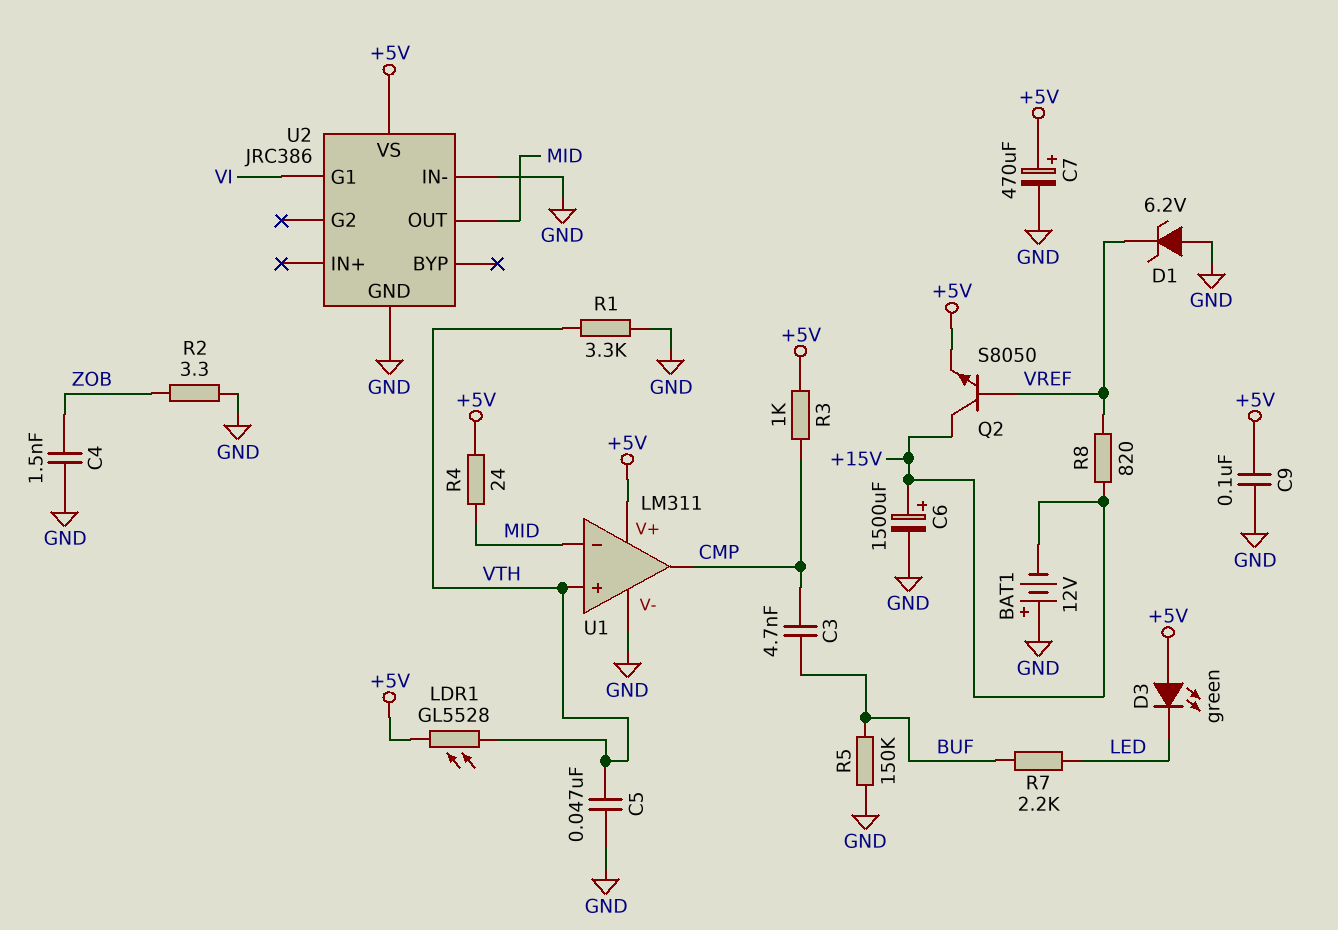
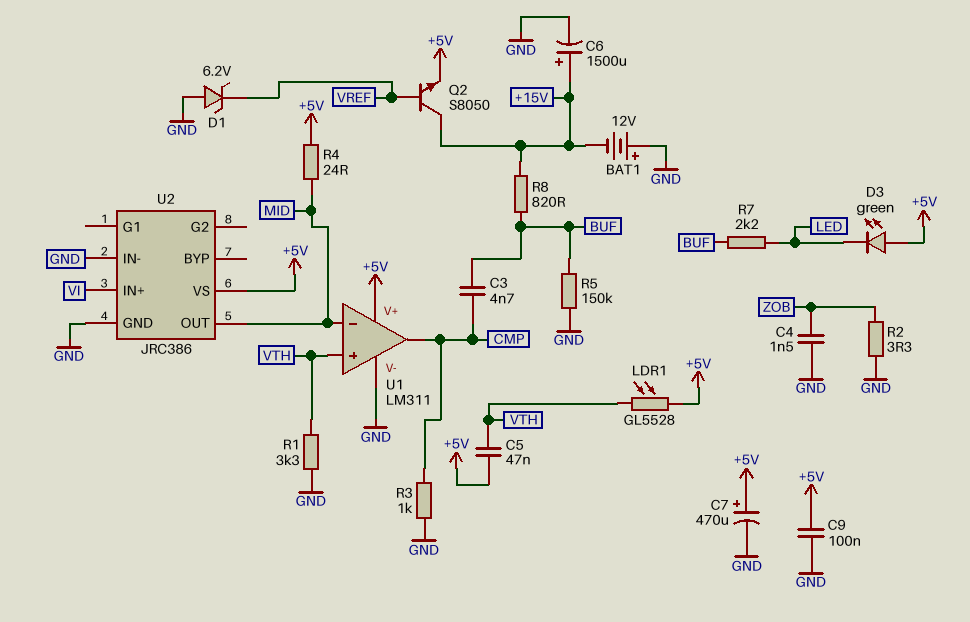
C5: 47nF (GND, VTH) -> 47nF (+5V, VTH)
R3: 1k (+5V, CMP) -> 1k (CMP, GND)
R8: 820 (+15V, VREF) -> 820 (+15V, BUF)
U2 pin G1: VI -> none
U2 pin IN+: none -> VI

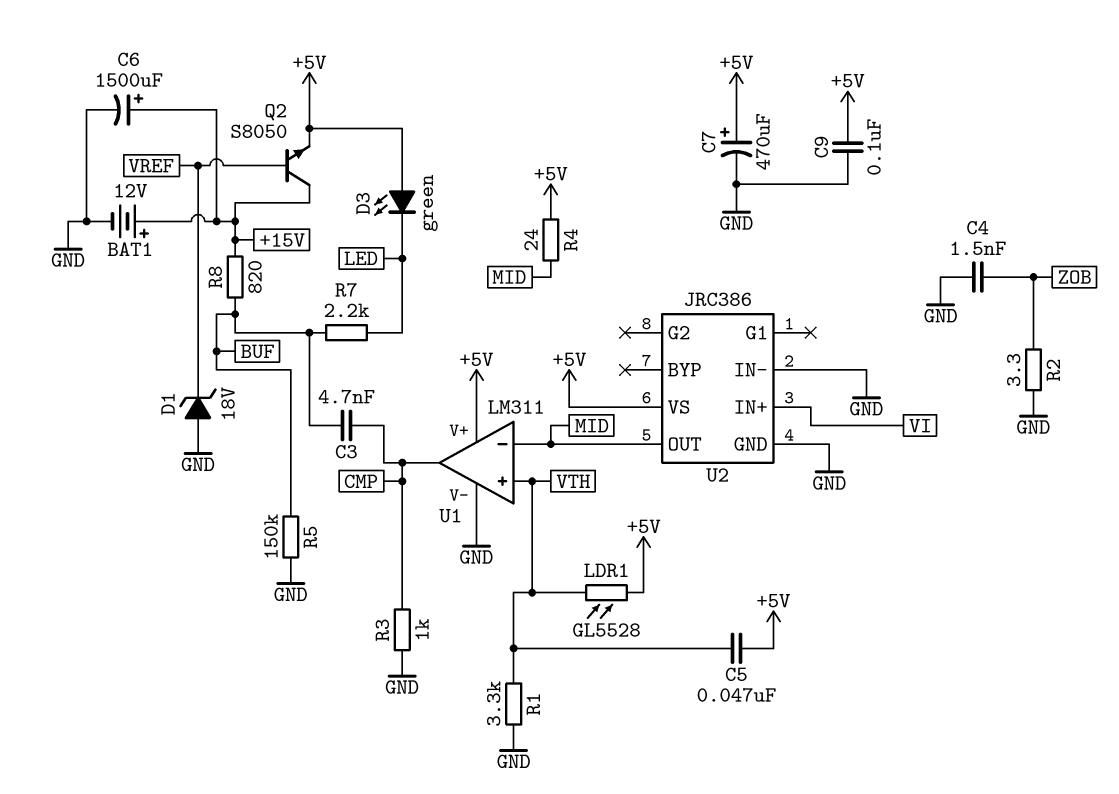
BAT1: 12V (plus GND, minus +15V) -> 12V (plus +15V, minus GND)
D1: zener 6.2V (A GND, K VREF) -> zener 18V (A GND, K VREF)

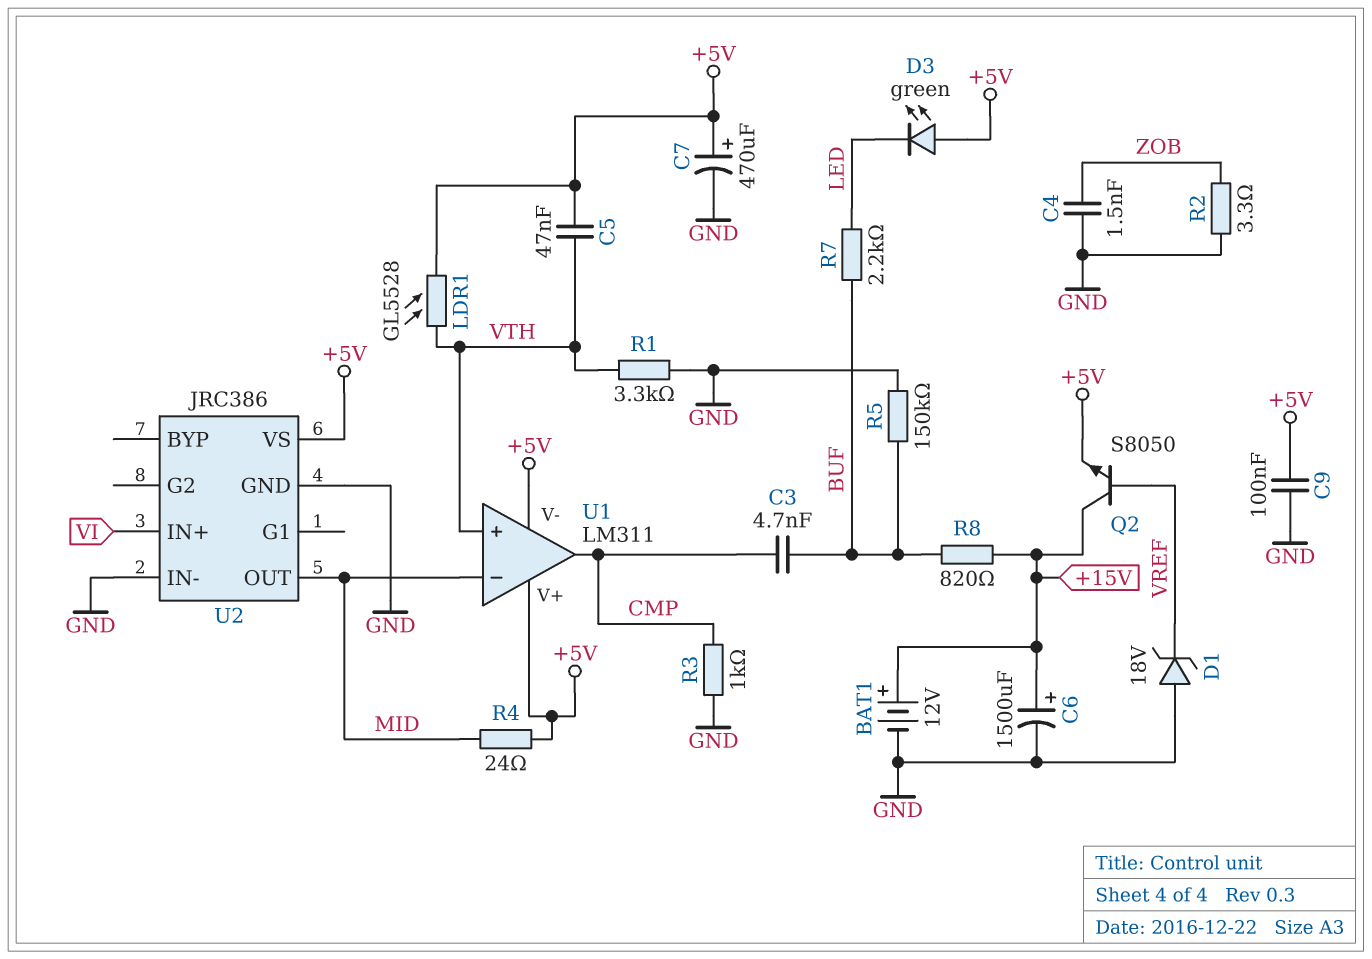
U1 pin V-: GND -> +5V

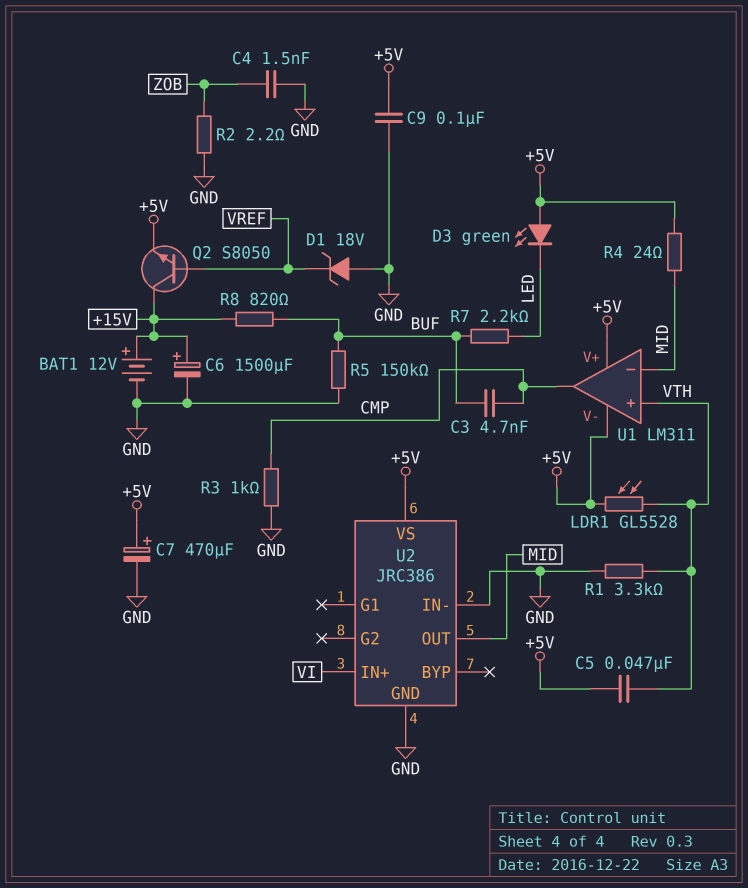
R2: 3.3 (GND, ZOB) -> 2.2 (GND, ZOB)

